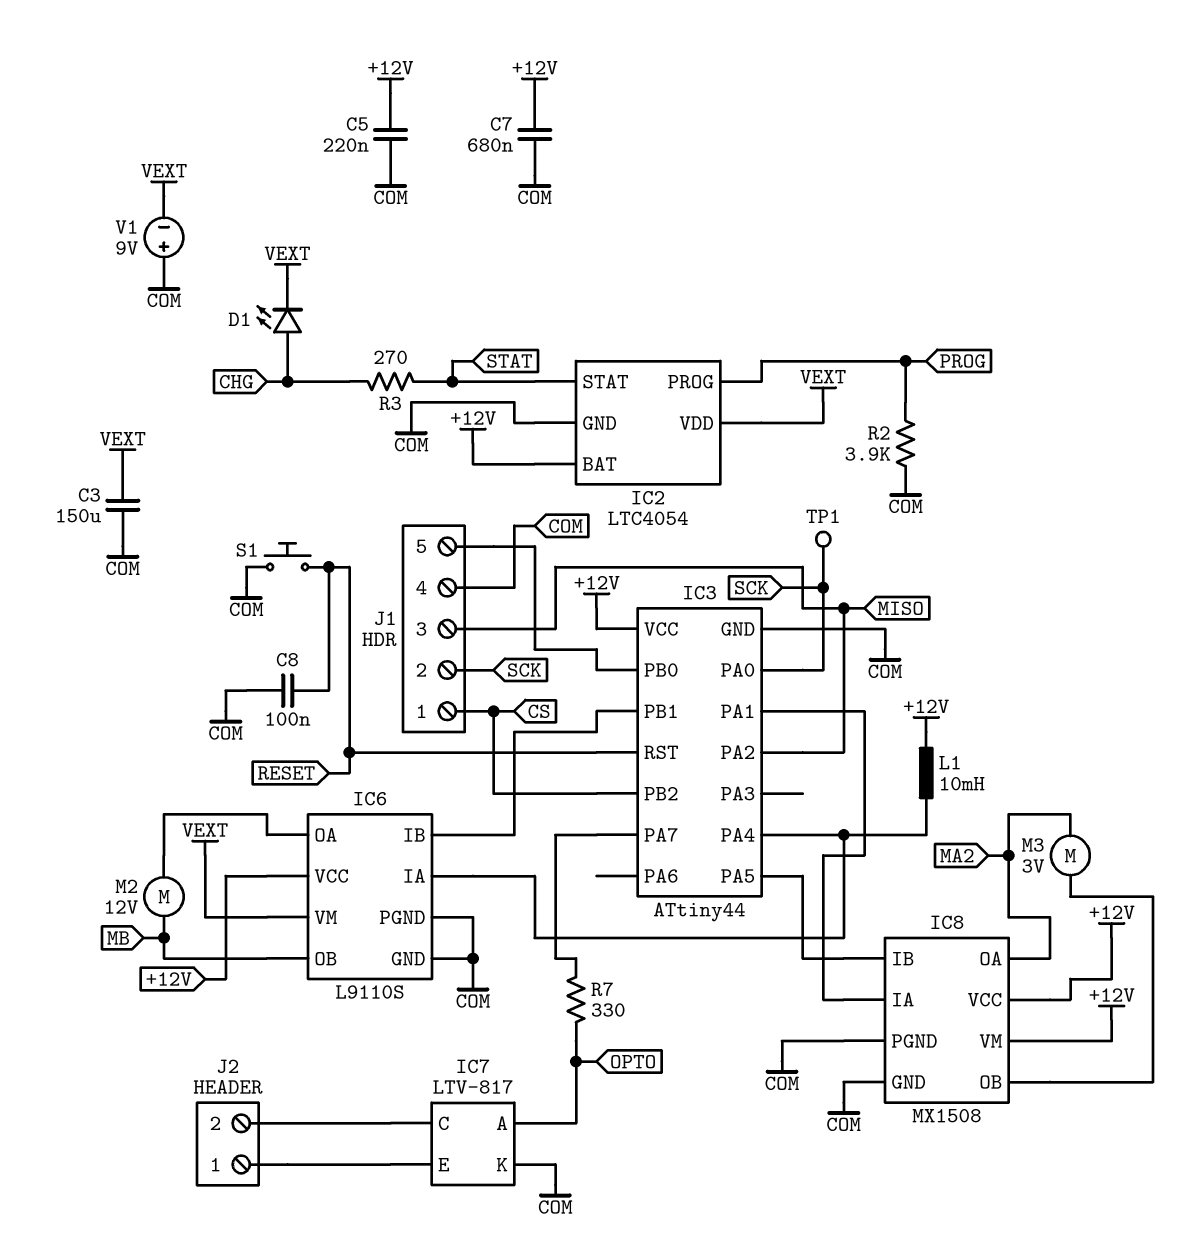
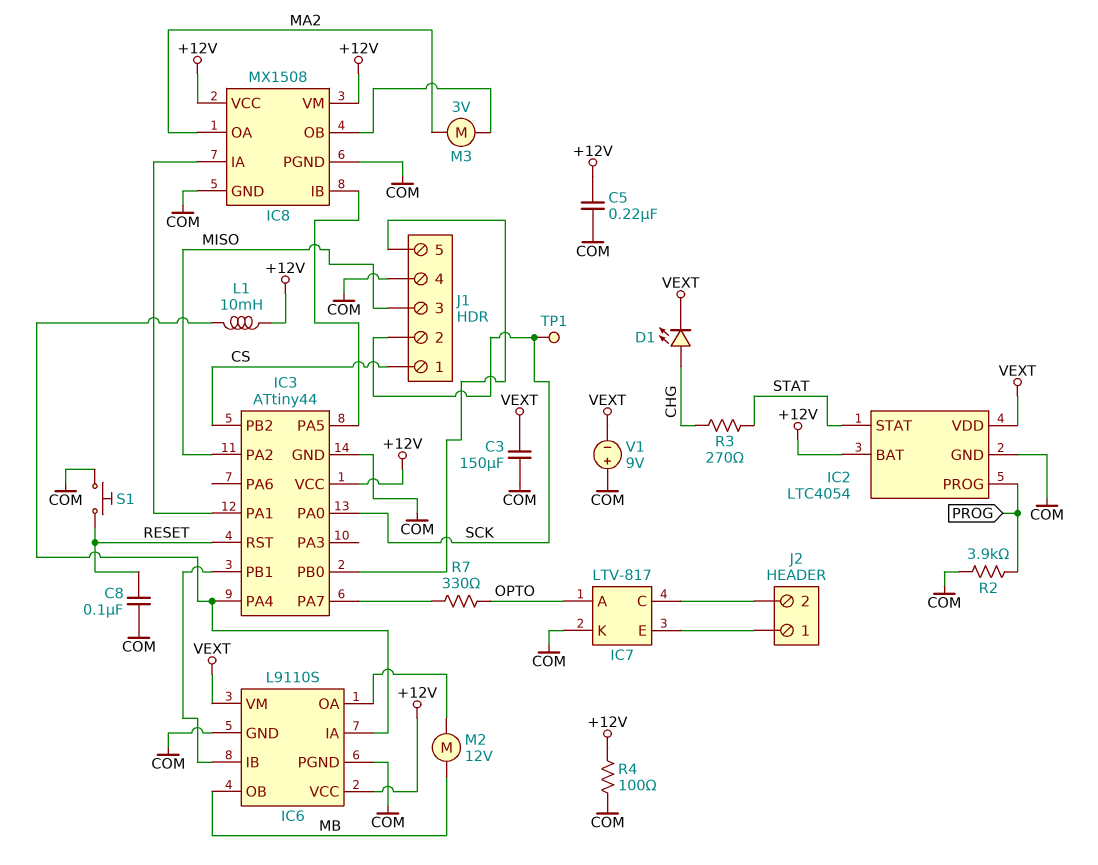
C7: 680nF (+12V, COM) -> none
R4: none -> 100 (+12V, COM)

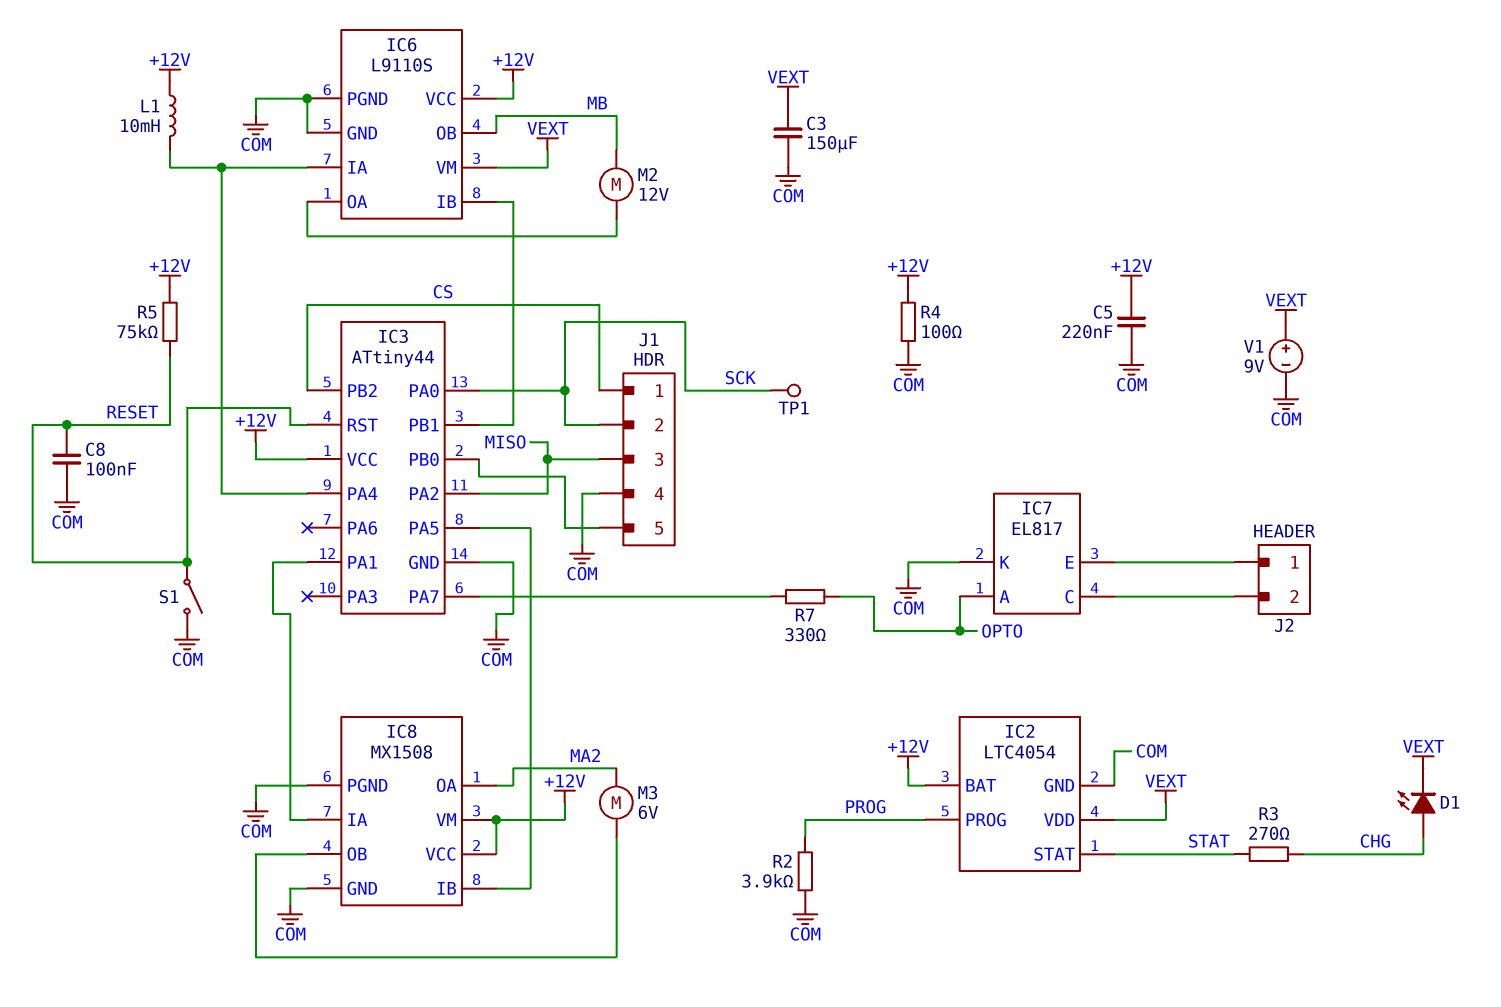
IC7: LTV-817 -> EL817
M3: motor 3V (IC8/OB, MA2) -> motor 6V (IC8/OB, MA2)
R5: none -> 75k (+12V, RESET)
S1: button (COM, RESET) -> switch (COM, RESET)
V1: 9V (plus COM, minus VEXT) -> 9V (plus VEXT, minus COM)

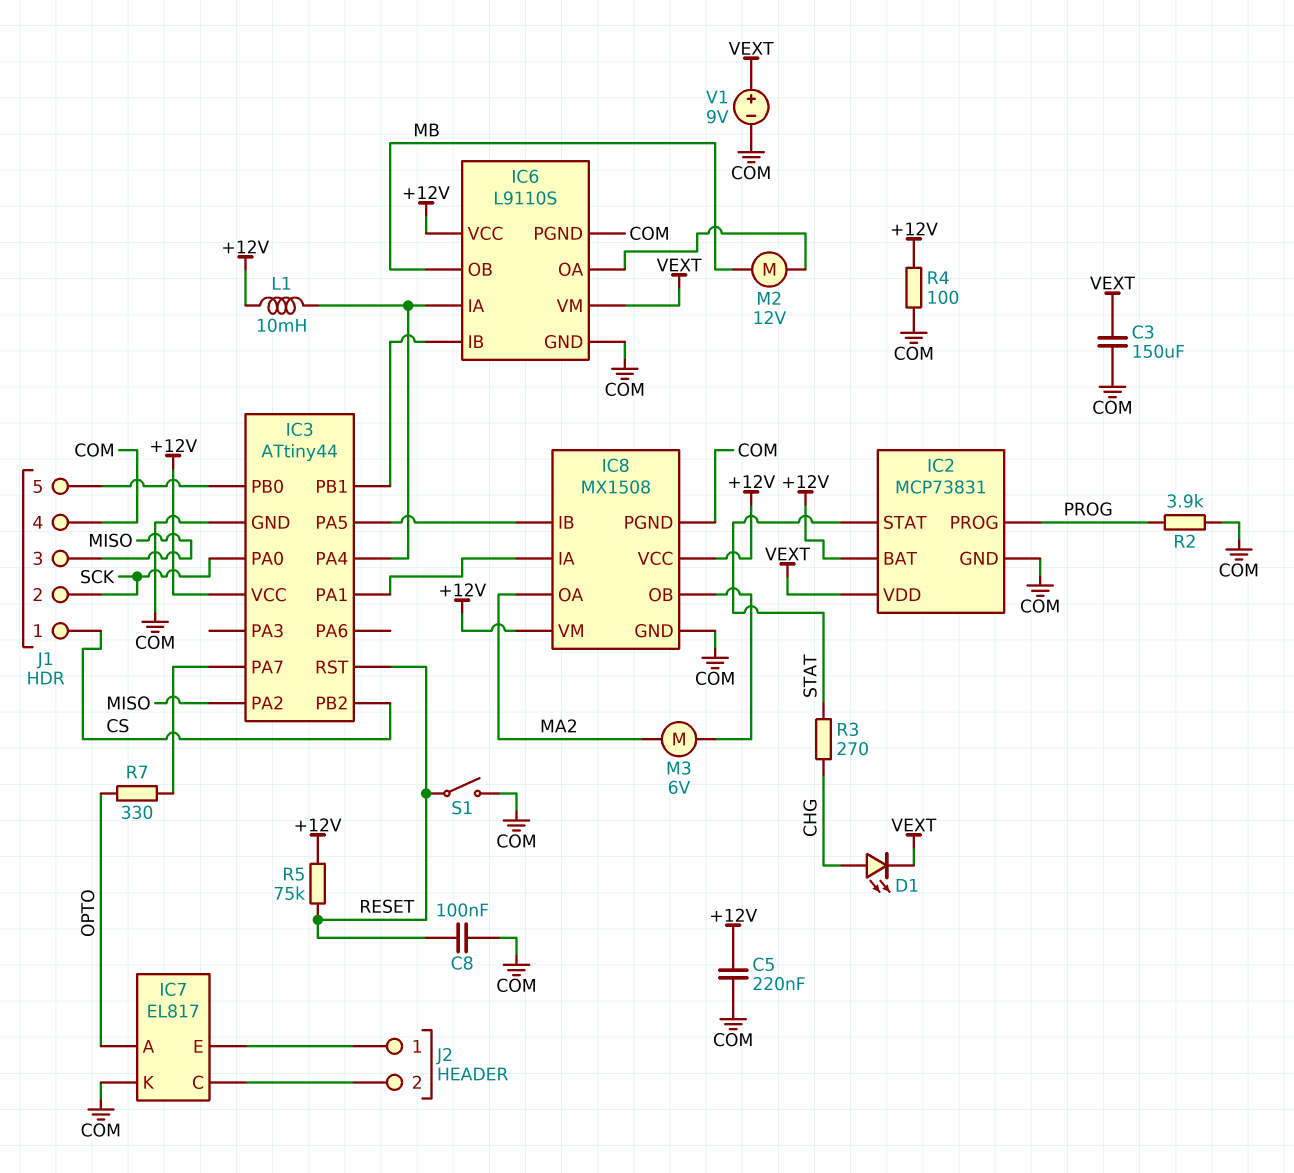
IC2: LTC4054 -> MCP73831
TP1: test point (SCK) -> none

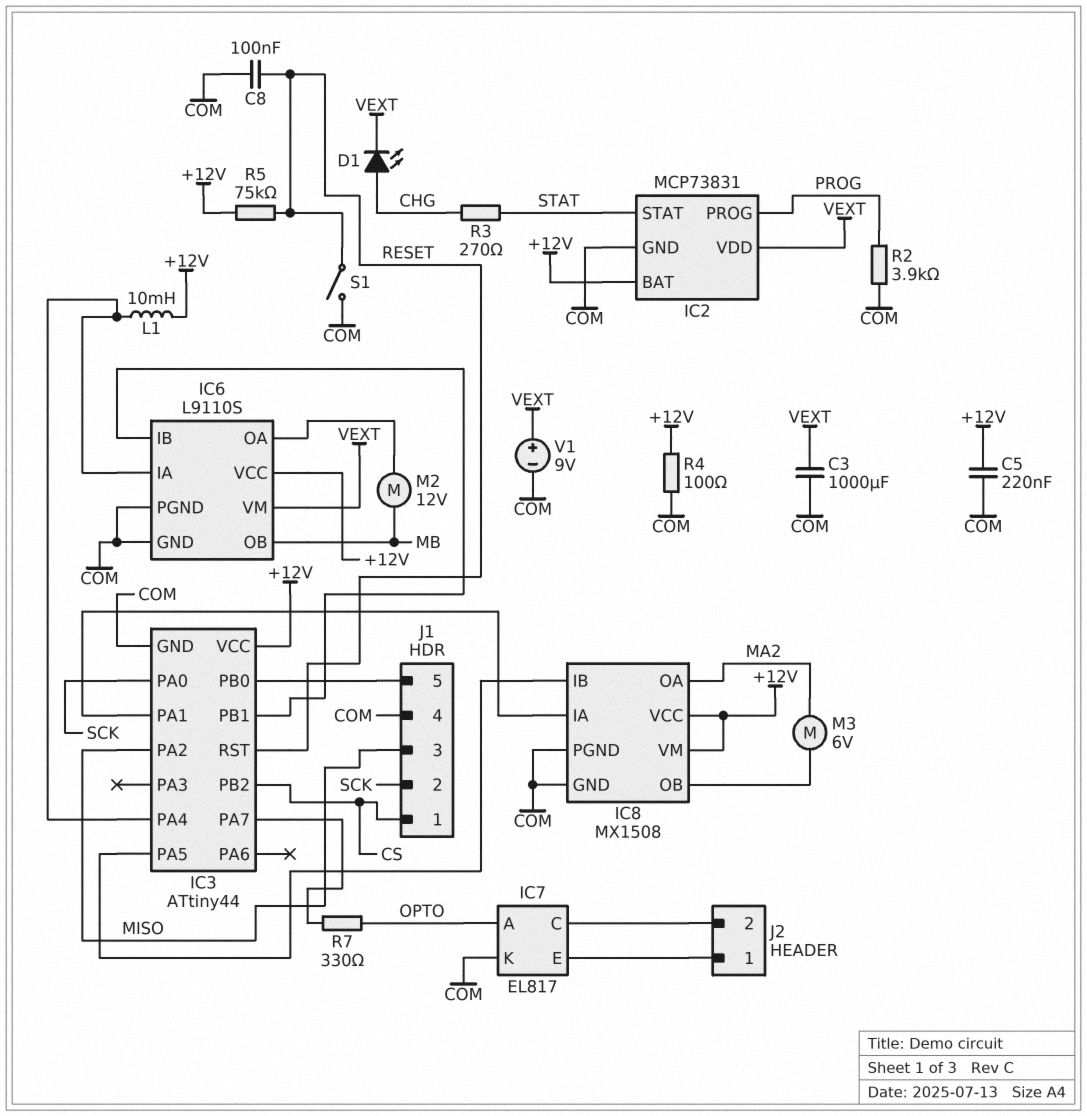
C3: 150uF (COM, VEXT) -> 1000uF (COM, VEXT)

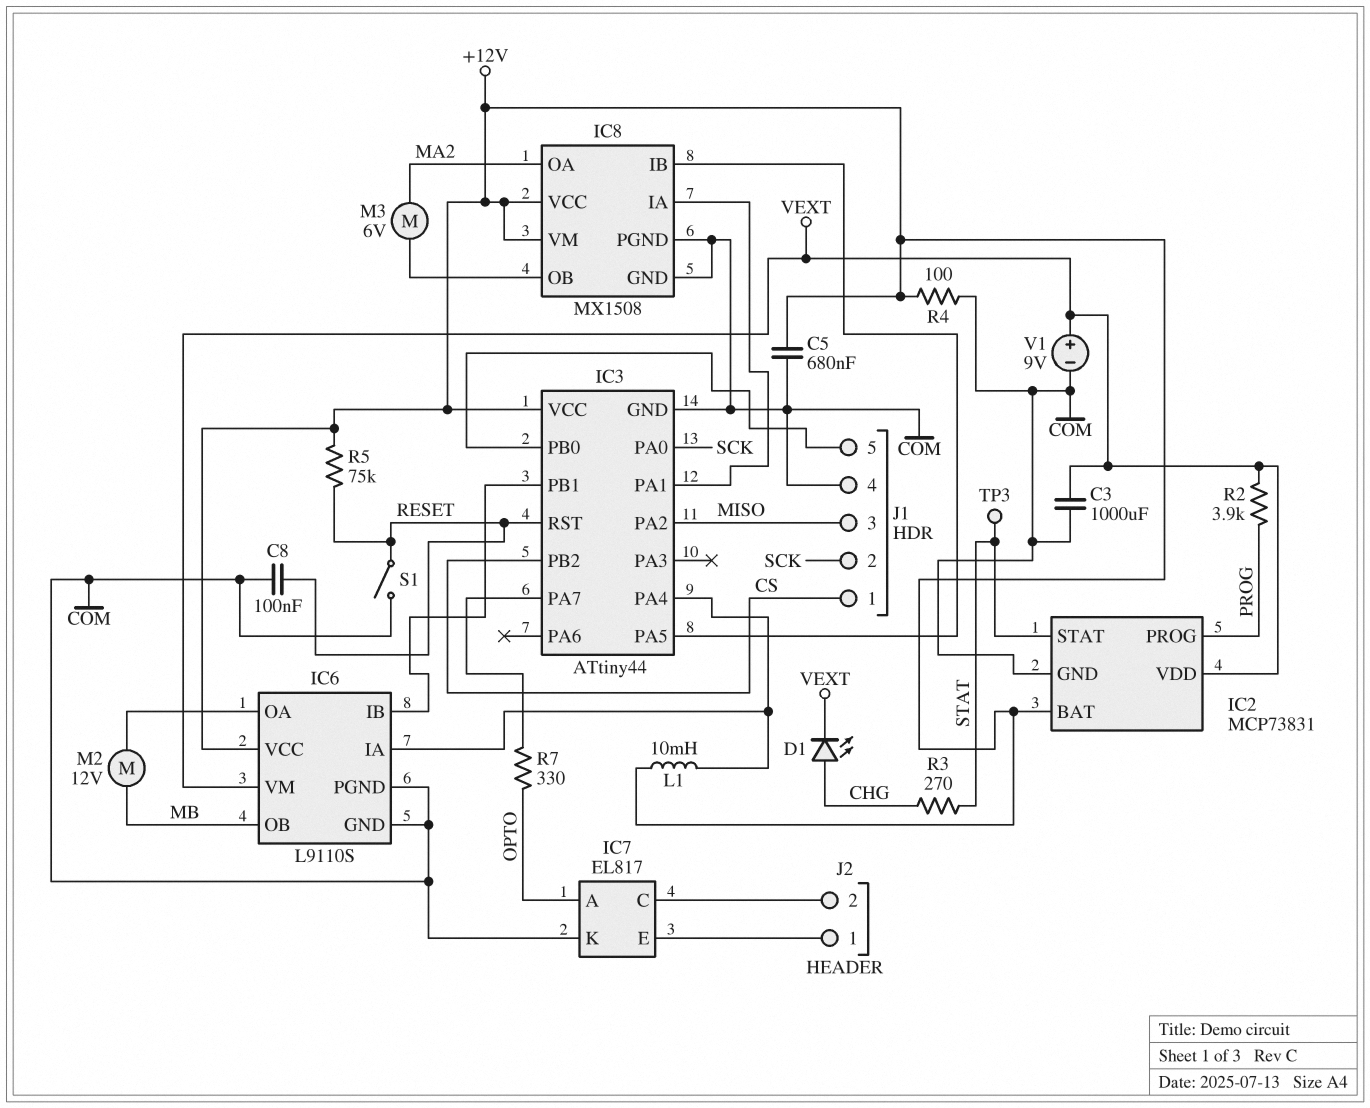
C5: 220nF (+12V, COM) -> 680nF (+12V, COM)
R2: 3.9k (COM, PROG) -> 3.9k (PROG, VEXT)
TP3: none -> test point (STAT)

